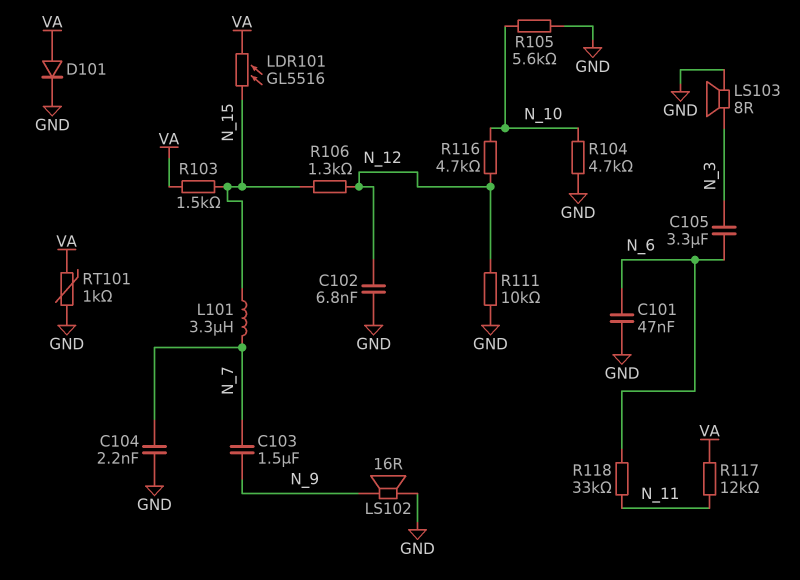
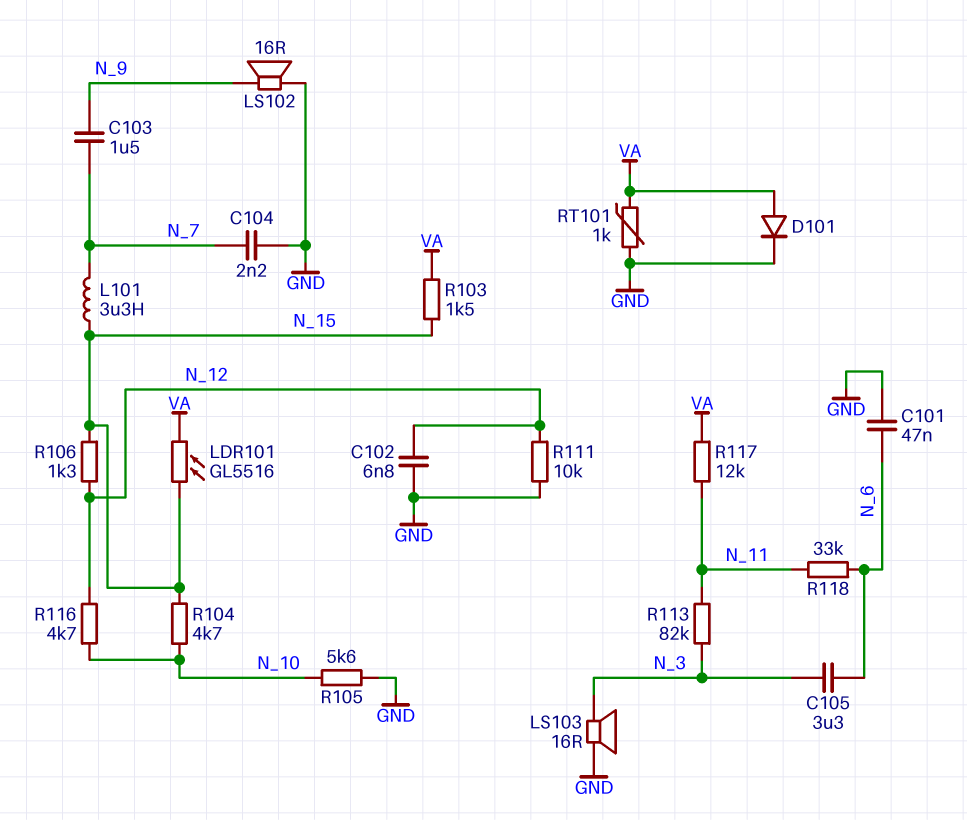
LS103: speaker 8R (GND, N_3) -> speaker 16R (GND, N_3)
R104: 4.7k (GND, N_10) -> 4.7k (N_10, N_15)
R113: none -> 82k (N_3, N_11)

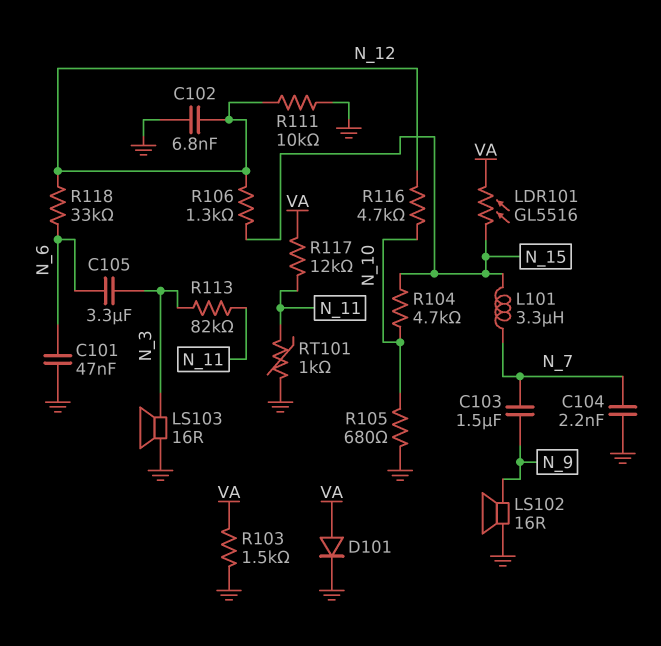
R103: 1.5k (N_15, VA) -> 1.5k (GND, VA)
R105: 5.6k (GND, N_10) -> 680 (GND, N_10)
R118: 33k (N_6, N_11) -> 33k (N_6, N_12)
RT101: 1k (GND, VA) -> 1k (GND, N_11)

